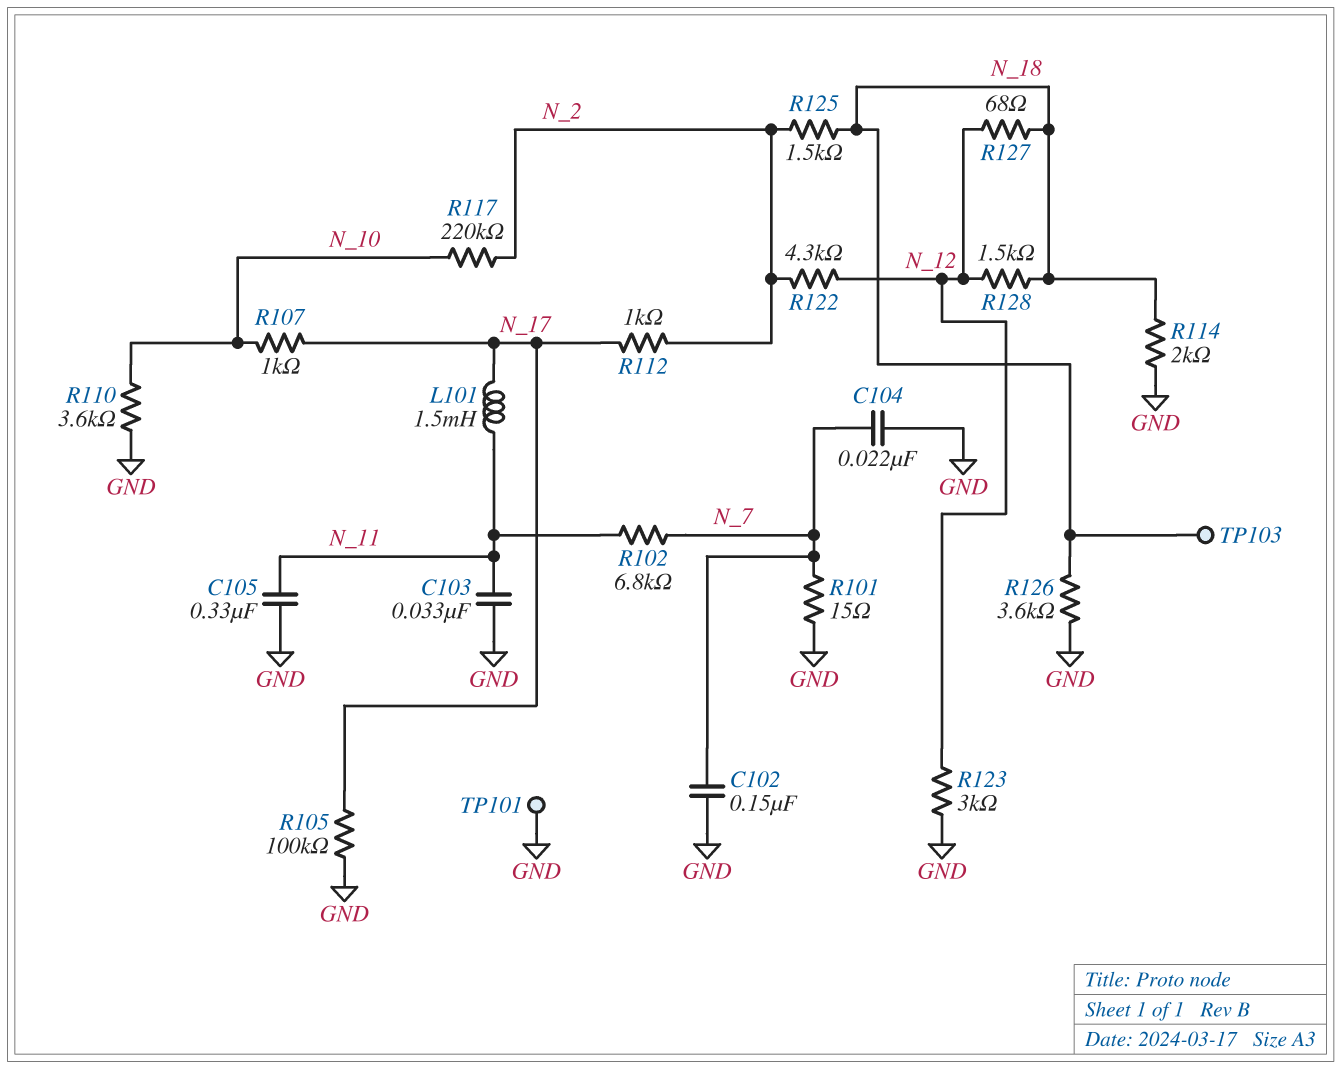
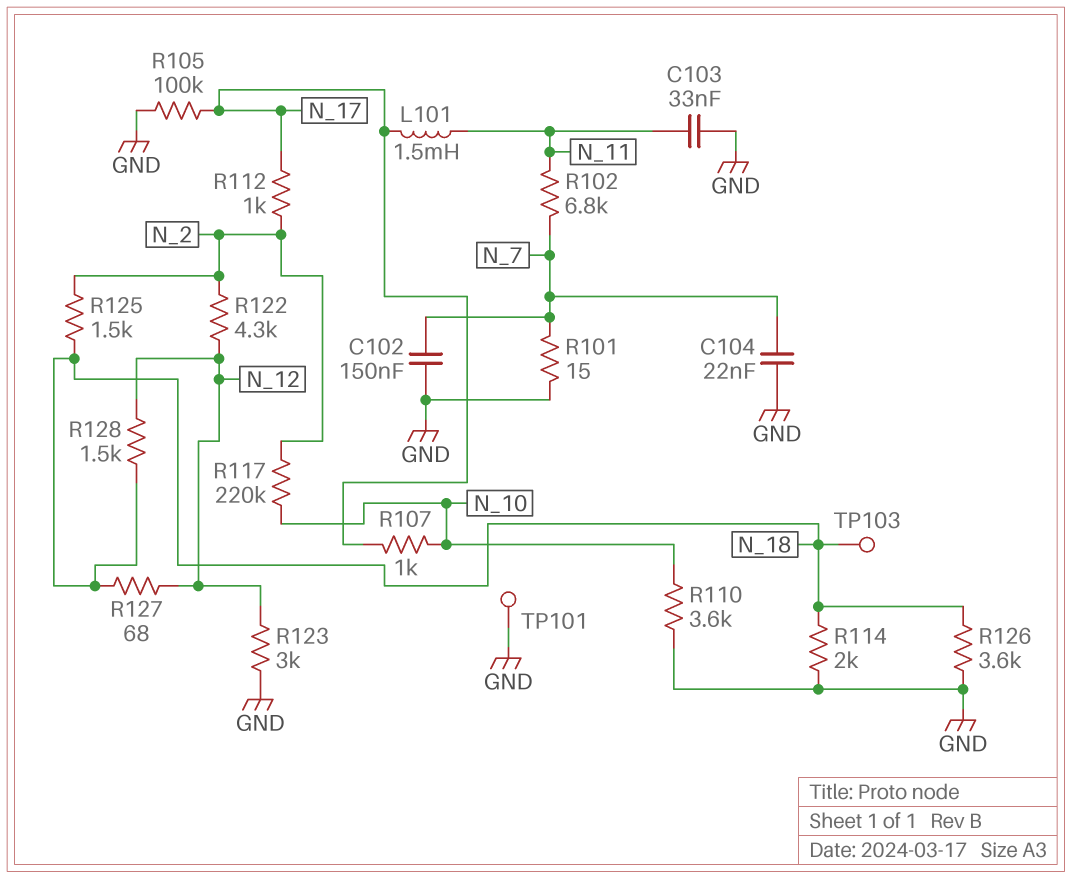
C105: 330nF (GND, N_11) -> none

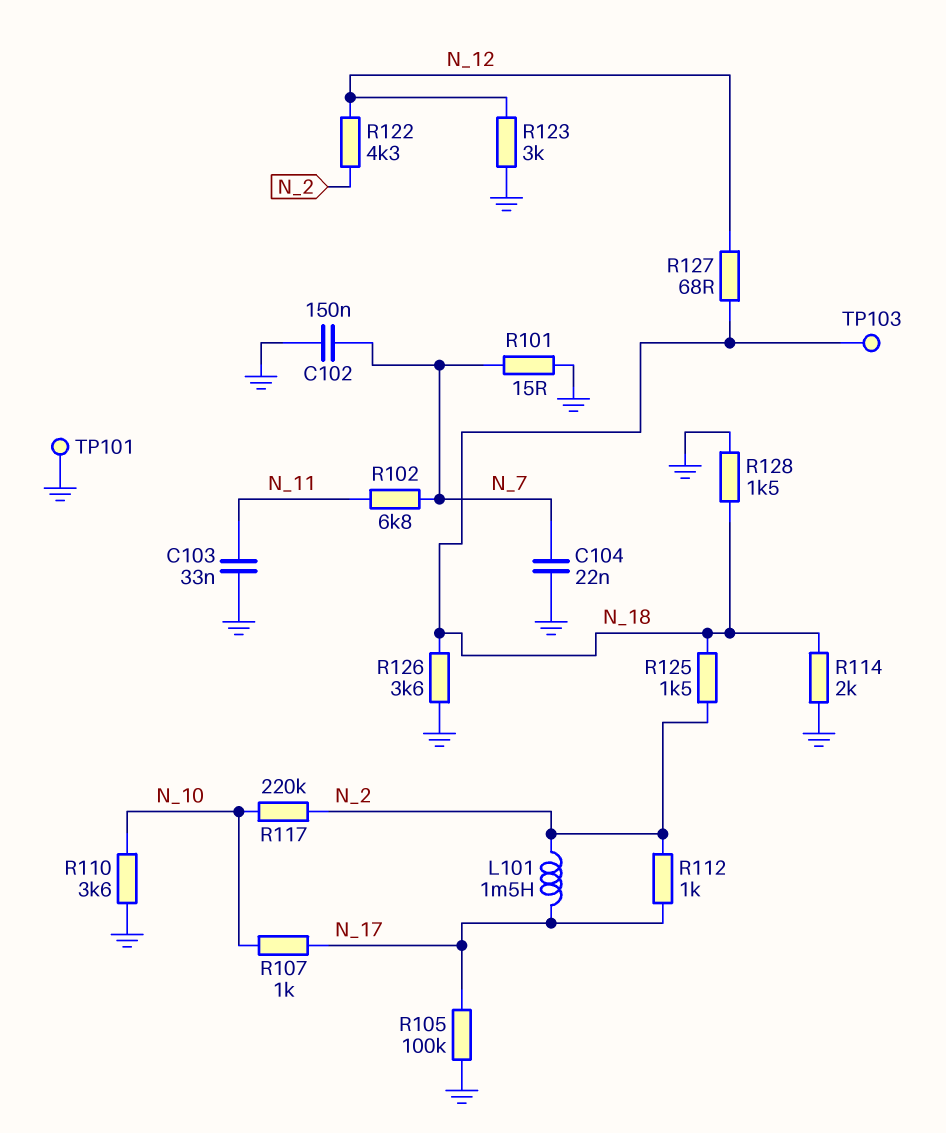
L101: 1.5mH (N_11, N_17) -> 1.5mH (N_2, N_17)
R128: 1.5k (N_12, N_18) -> 1.5k (GND, N_18)

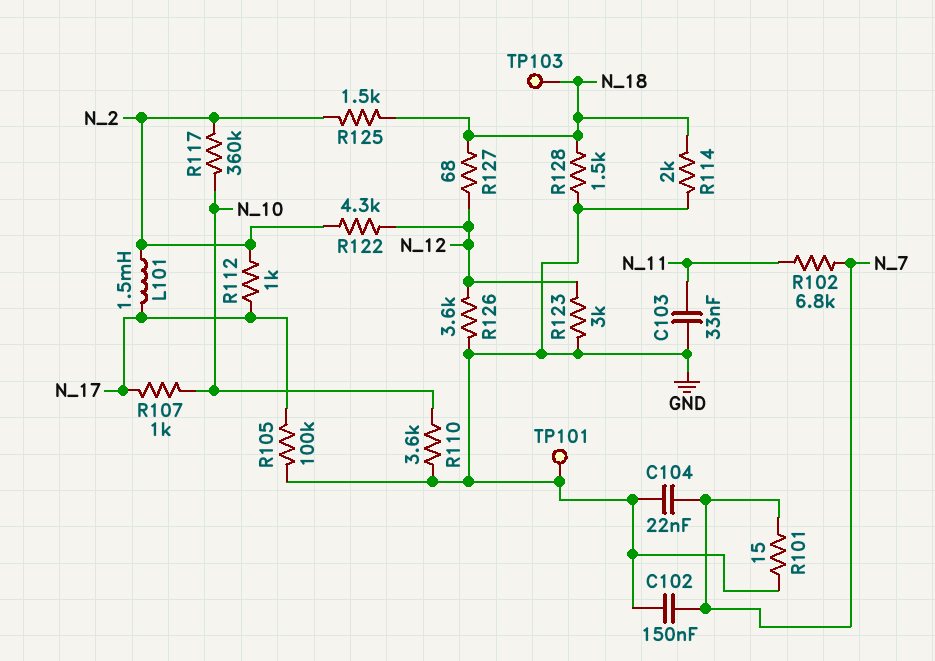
R117: 220k (N_2, N_10) -> 360k (N_2, N_10)
R126: 3.6k (GND, N_18) -> 3.6k (GND, N_12)

